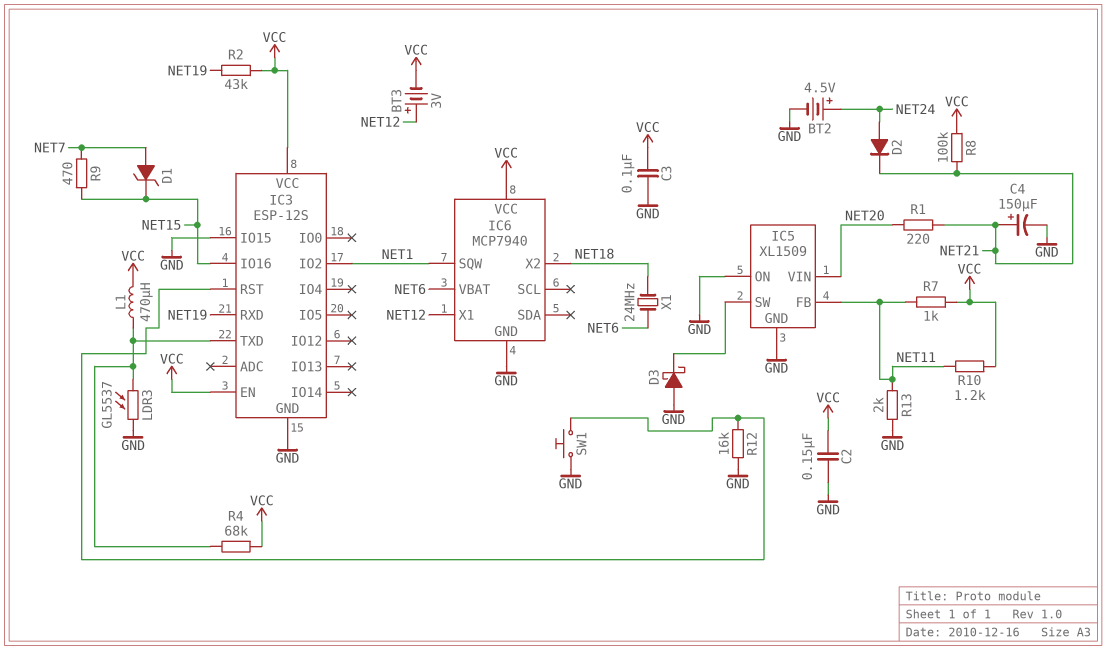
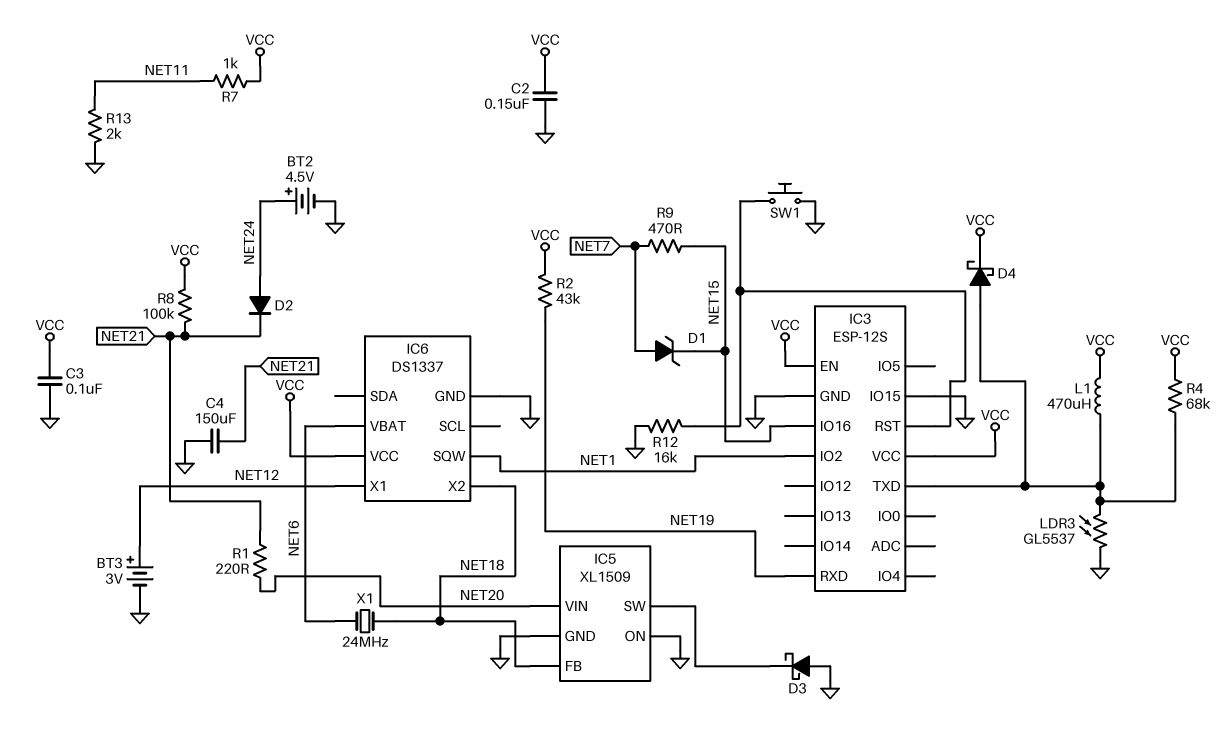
BT3: 3V (plus NET12, minus VCC) -> 3V (plus NET12, minus GND)
C4: 150uF (plus NET21, minus GND) -> 150uF (GND, NET21)
D4: none -> schottky (A IC3/TXD, K VCC)
IC5 pin FB: NET11 -> NET18
IC6: MCP7940 -> DS1337
R10: 1.2k (NET11, VCC) -> none

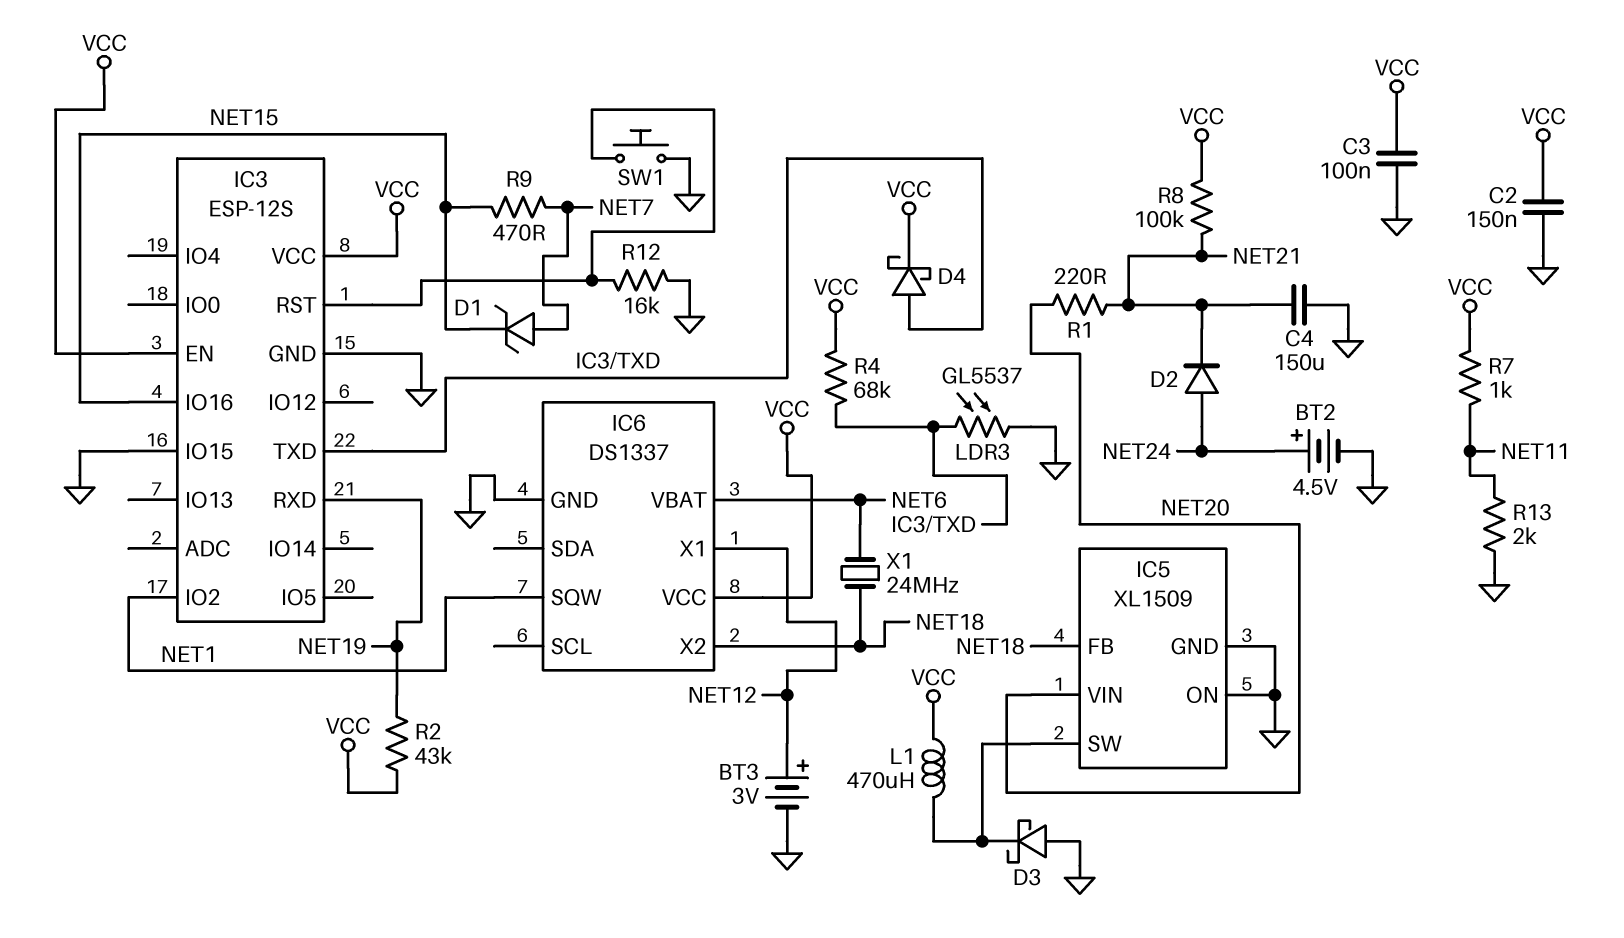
L1: 470uH (IC3/TXD, VCC) -> 470uH (IC5/SW, VCC)

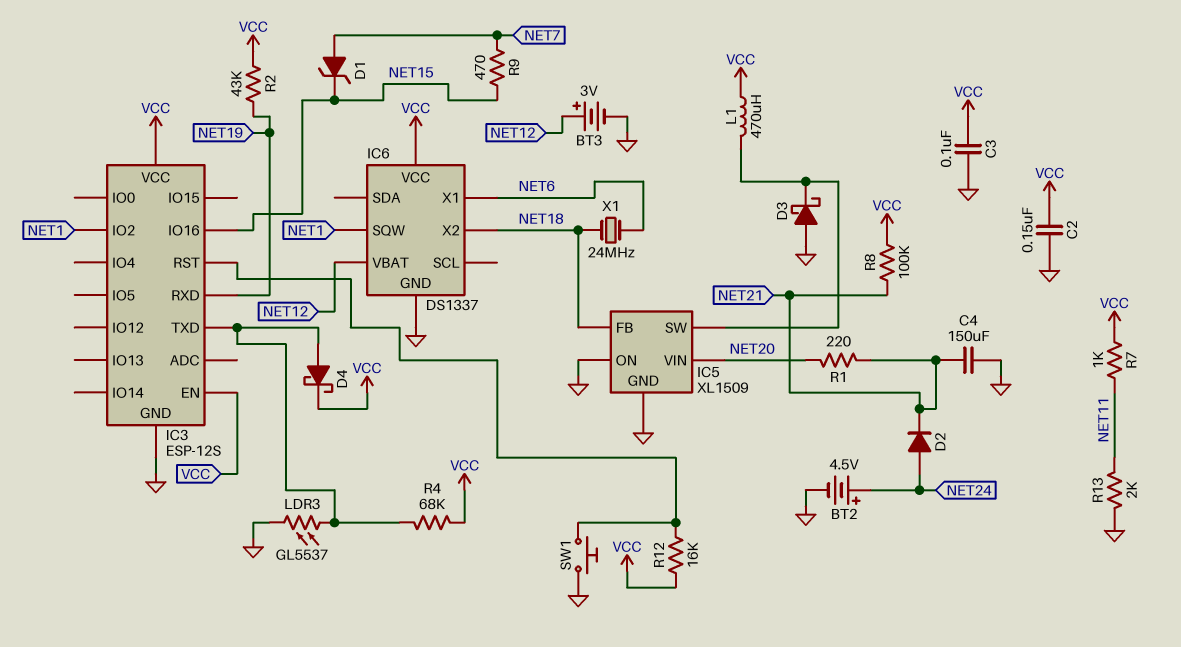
IC3 pin IO15: GND -> none
IC6 pin VBAT: NET6 -> NET12
IC6 pin X1: NET12 -> NET6
R12: 16k (GND, IC3/RST) -> 16k (IC3/RST, VCC)

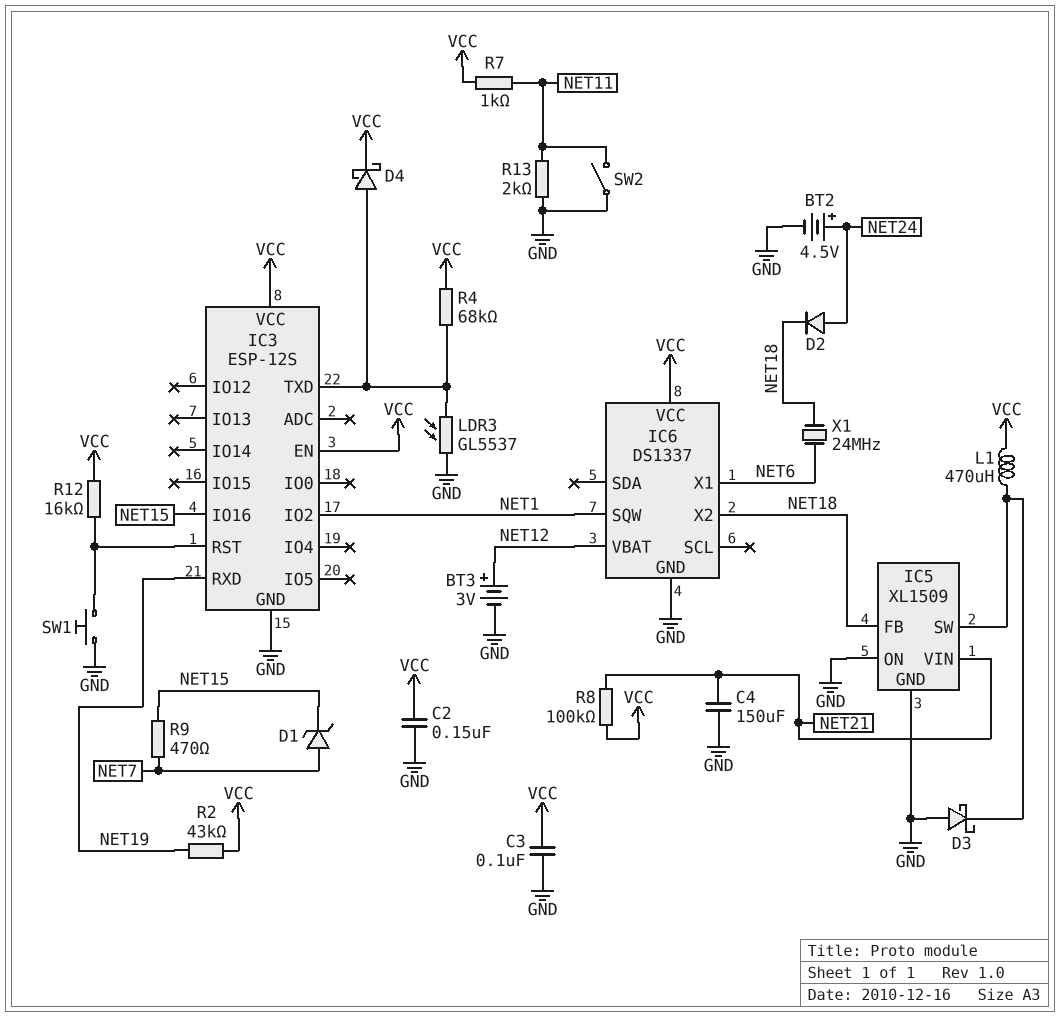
D2: diode (A NET24, K NET21) -> diode (A NET24, K NET18)
IC5 pin VIN: NET20 -> NET21
R1: 220 (NET20, NET21) -> none
SW2: none -> switch (GND, NET11)

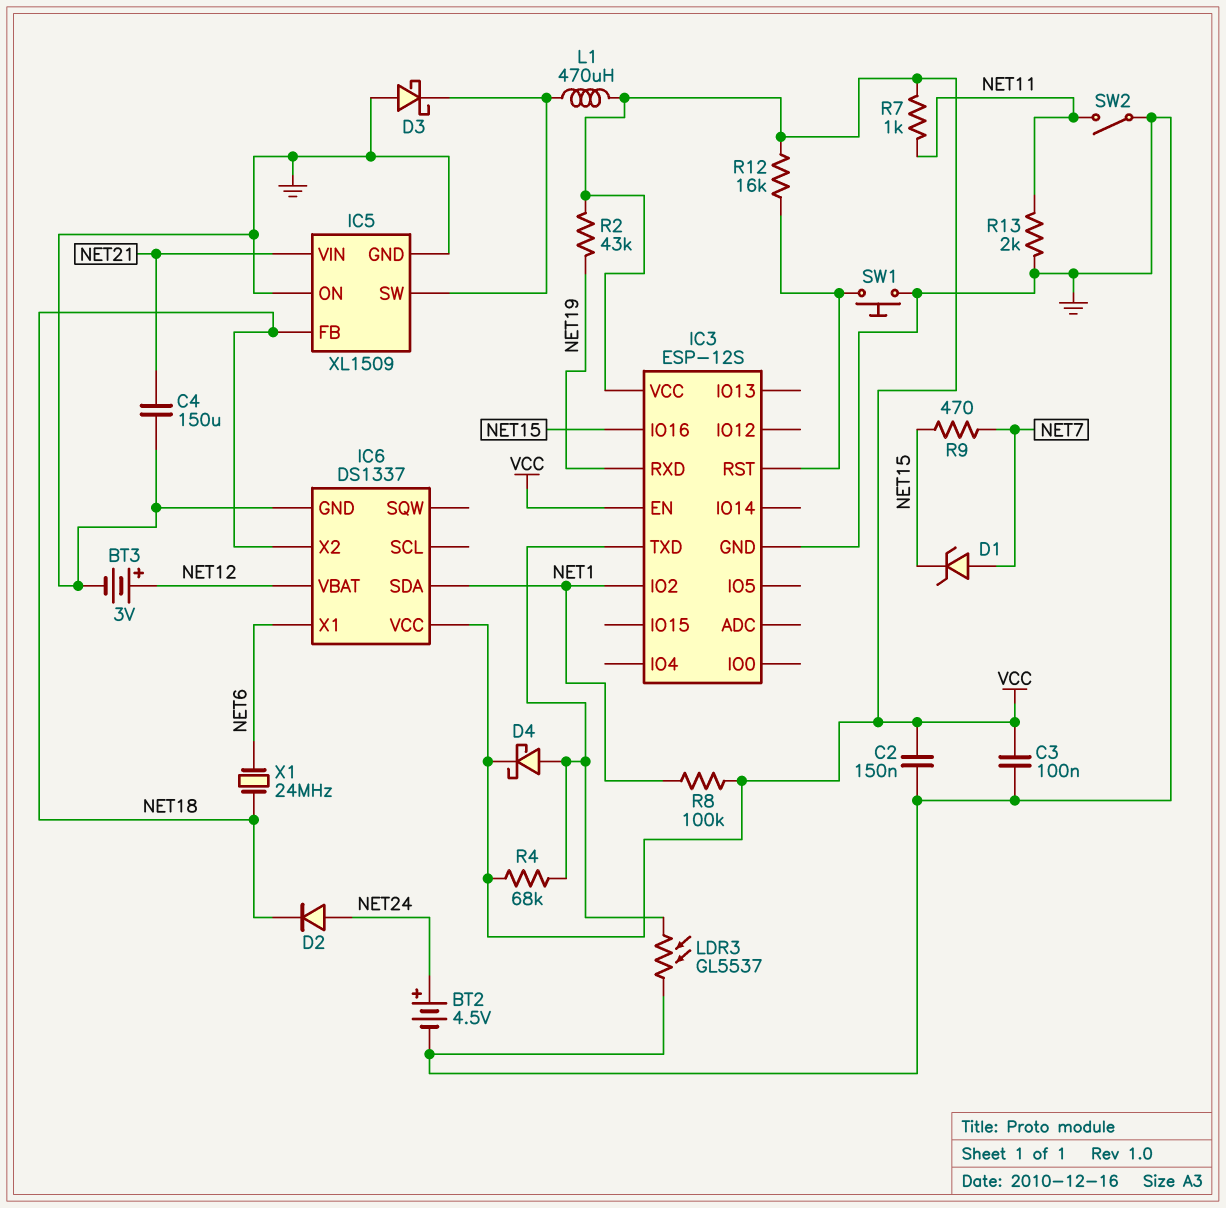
IC6 pin SDA: none -> NET1
IC6 pin SQW: NET1 -> none
R8: 100k (NET21, VCC) -> 100k (NET1, VCC)

